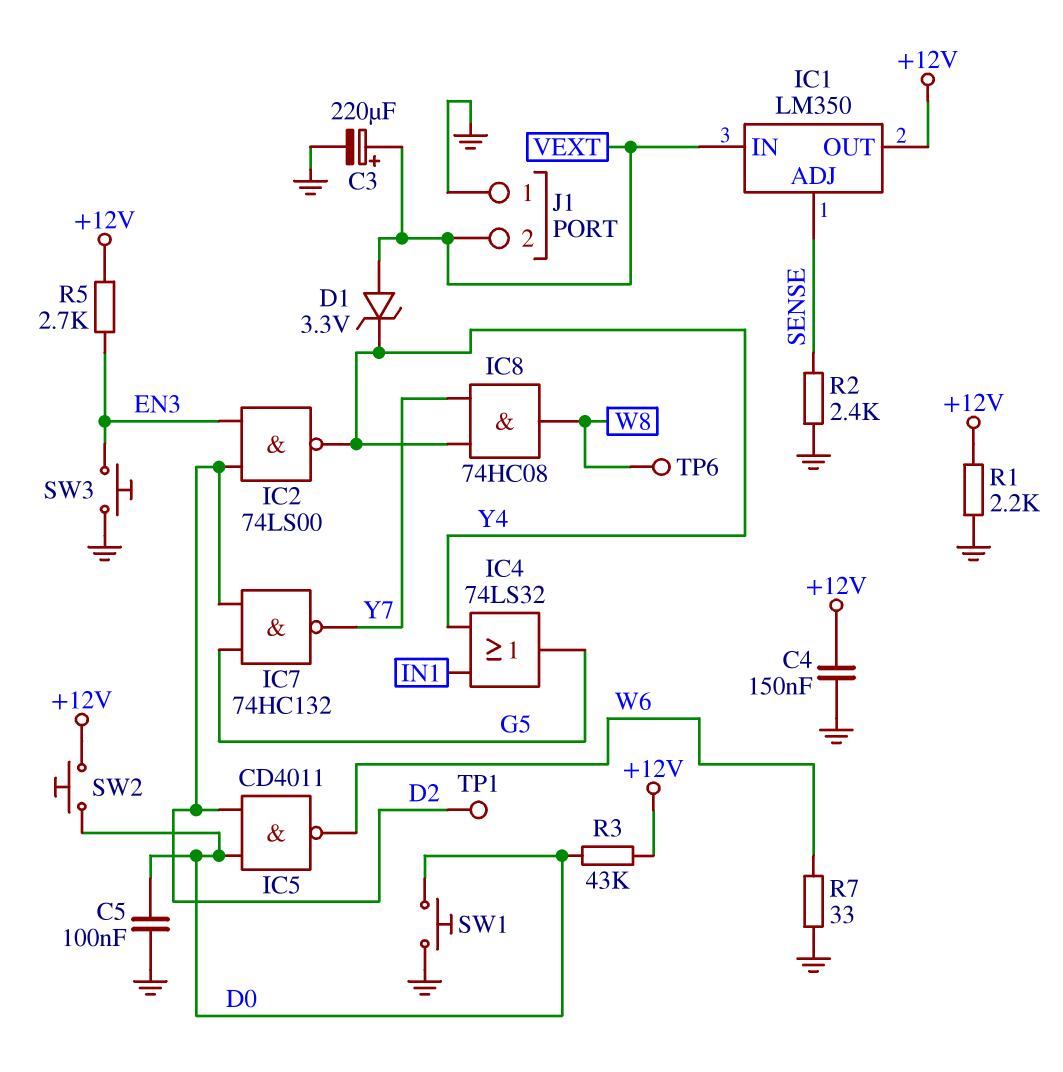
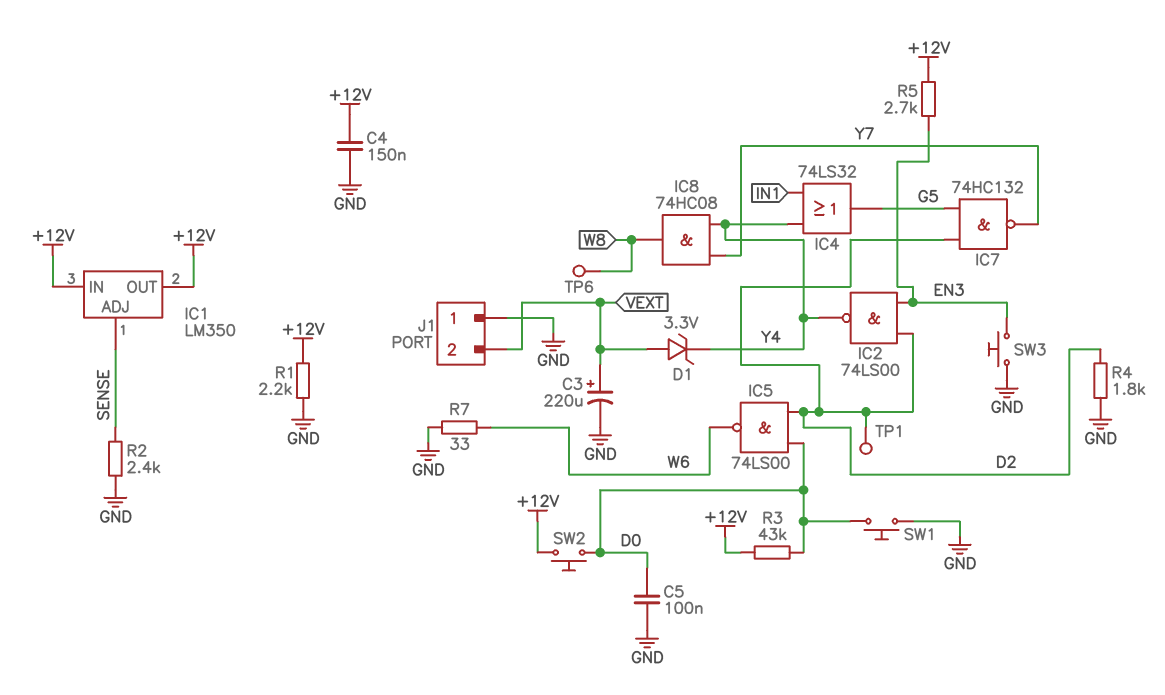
IC1 pin IN: VEXT -> +12V
IC5: NAND CD4011 (in D0, in D2, out W6) -> NAND 74LS00 (in D0, in D2, out W6)
R4: none -> 1.8k (D2, GND)

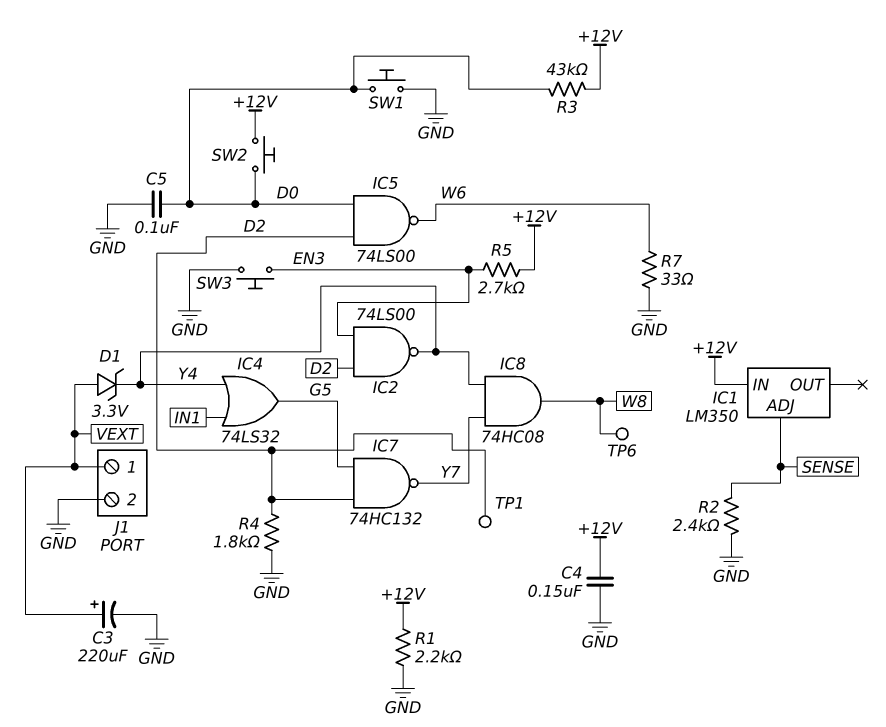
IC1 pin OUT: +12V -> none
J1 pin 1: GND -> VEXT
J1 pin 2: VEXT -> GND

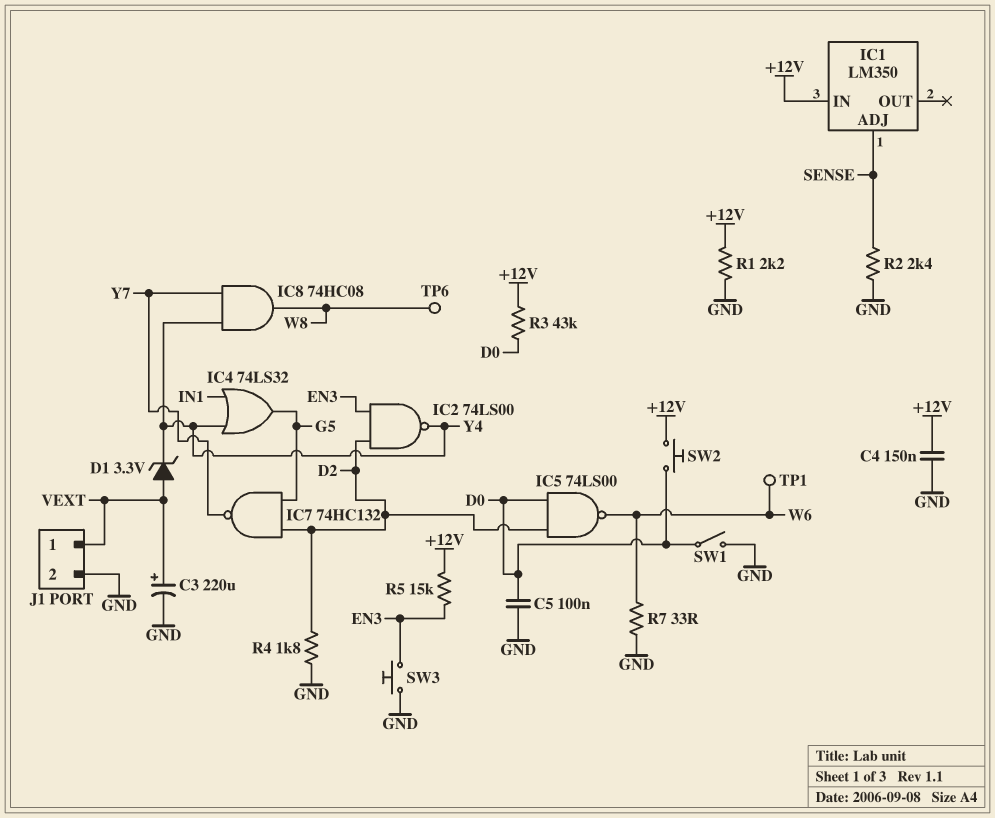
R5: 2.7k (+12V, EN3) -> 15k (+12V, EN3)
SW1: button (D0, GND) -> switch (D0, GND)
TP1: test point (D2) -> test point (W6)

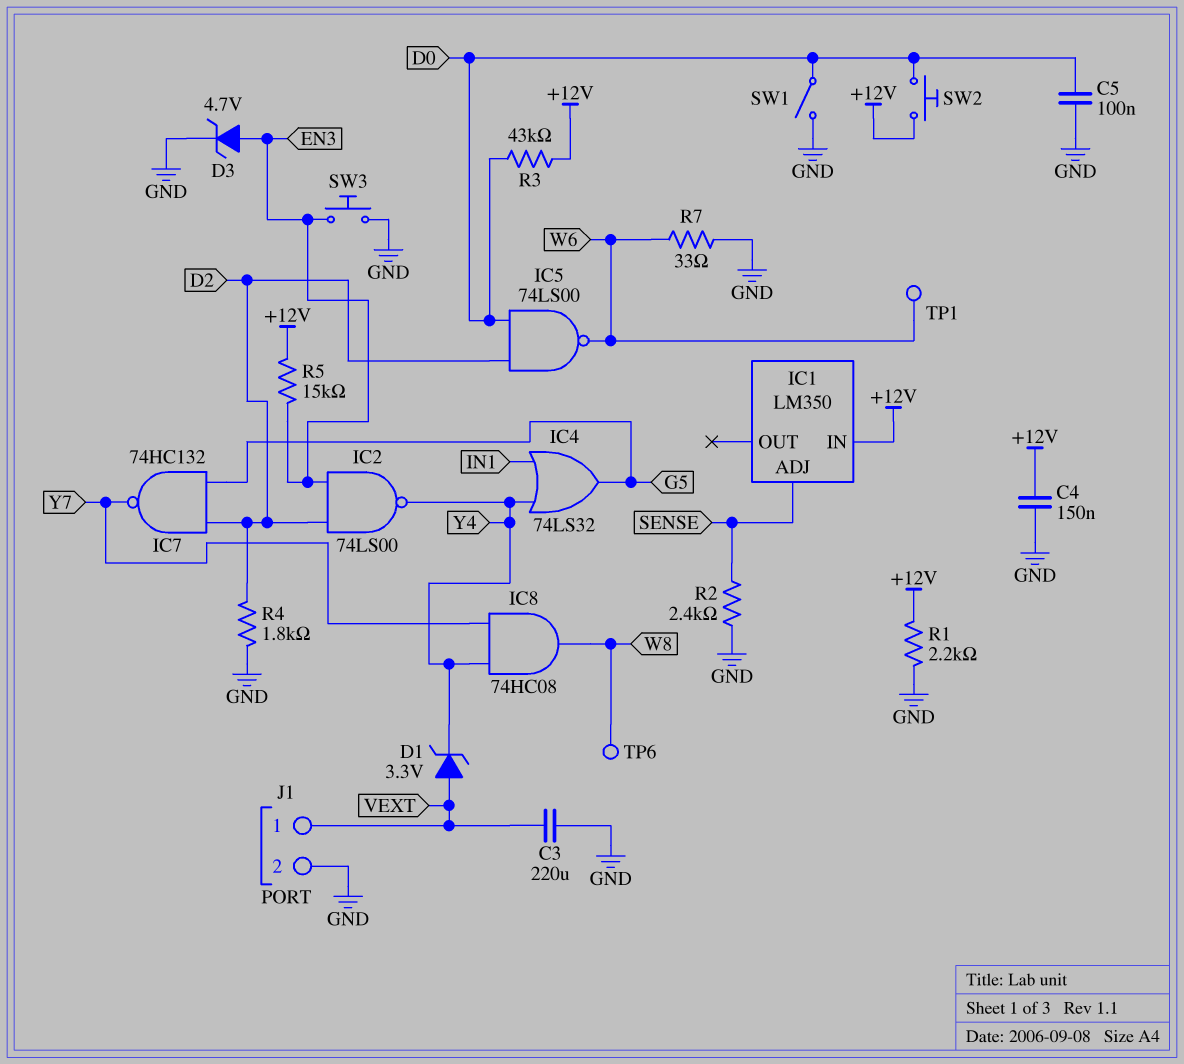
C3: 220uF (plus VEXT, minus GND) -> 220uF (GND, VEXT)
D3: none -> zener 4.7V (A EN3, K GND)

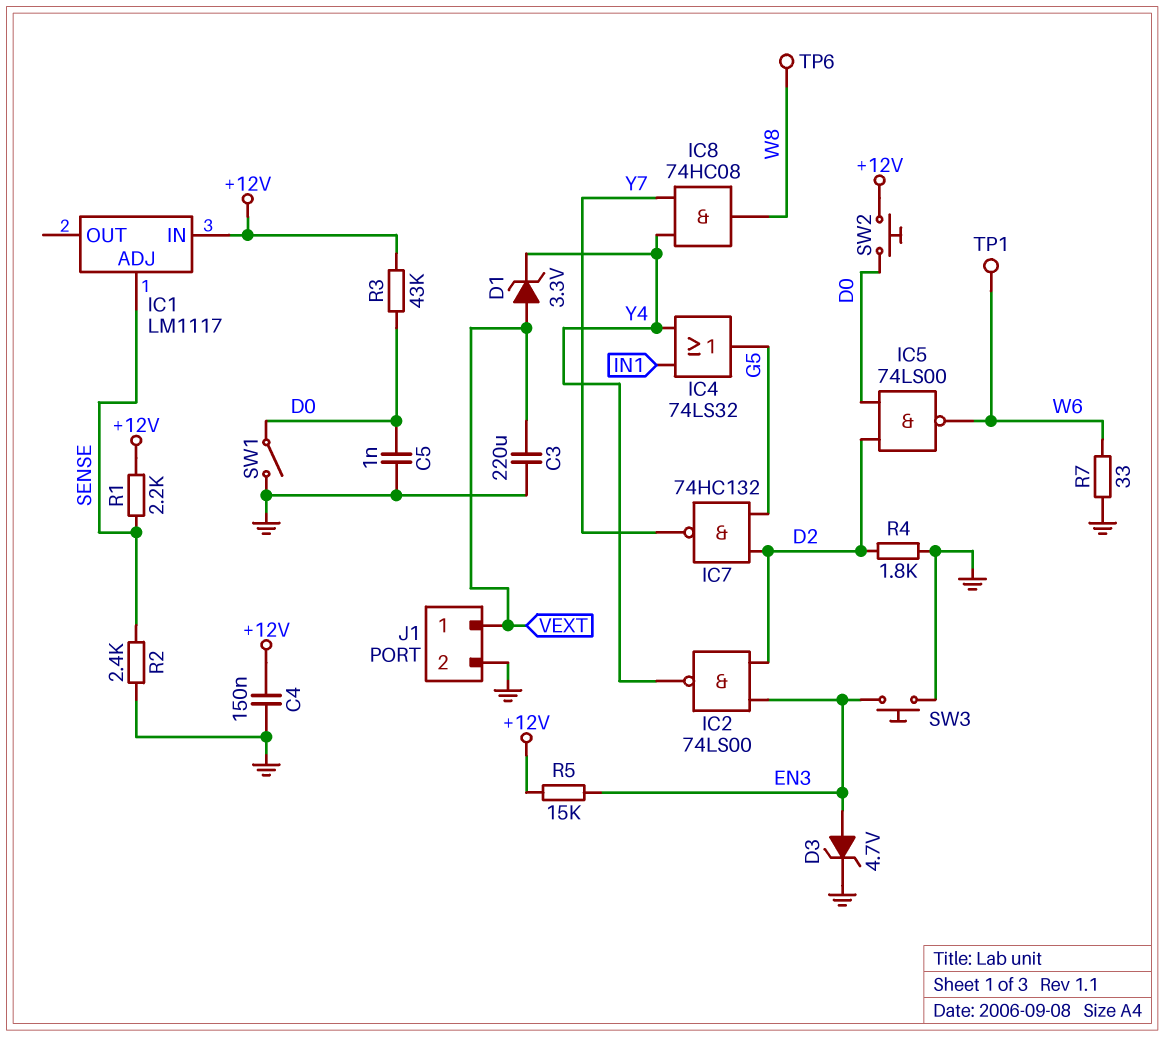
C5: 100nF (D0, GND) -> 1nF (D0, GND)
IC1: LM350 -> LM1117
R1: 2.2k (+12V, GND) -> 2.2k (+12V, SENSE)

